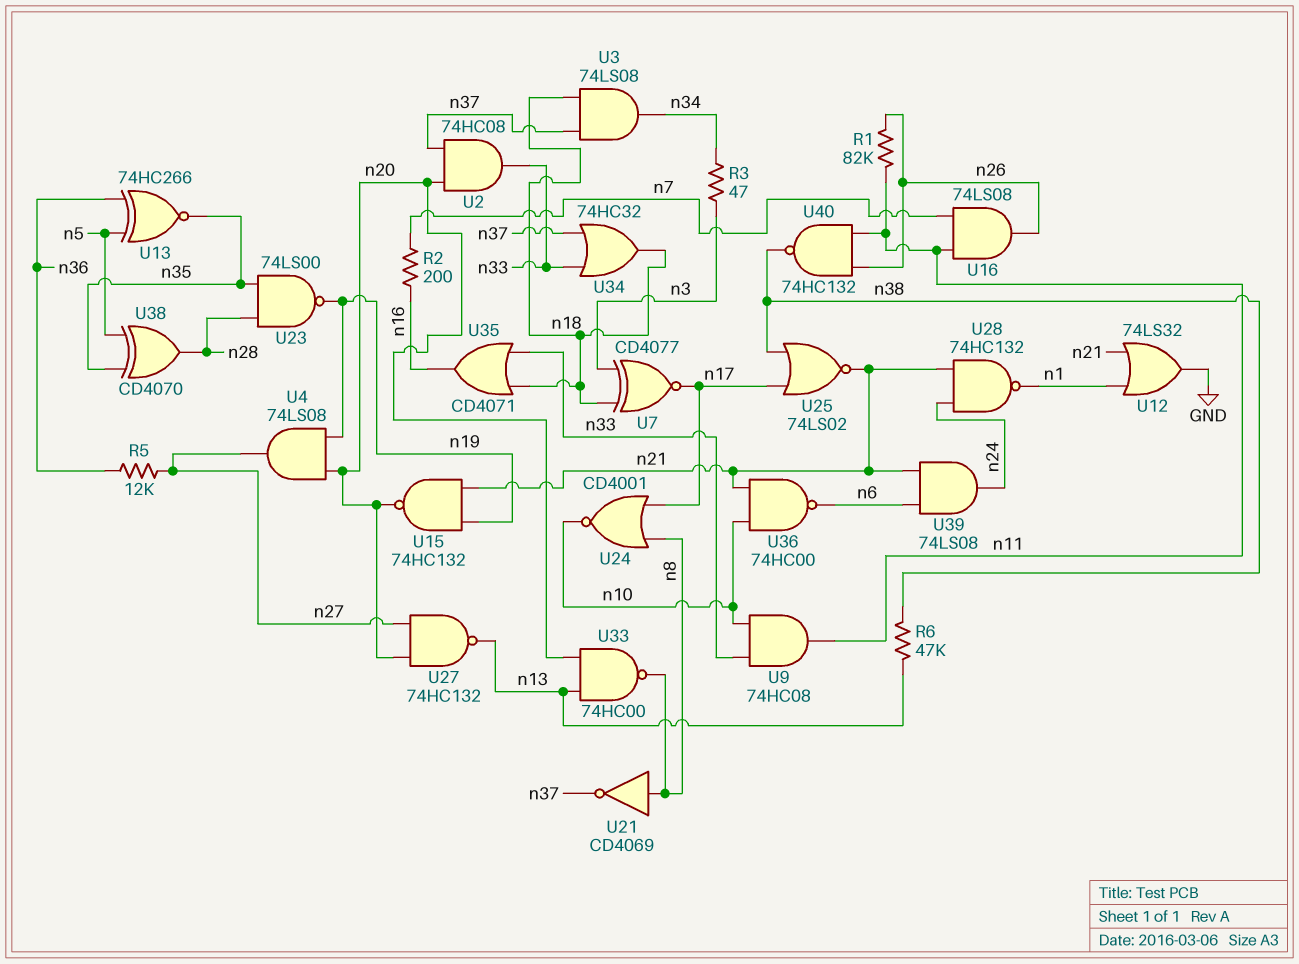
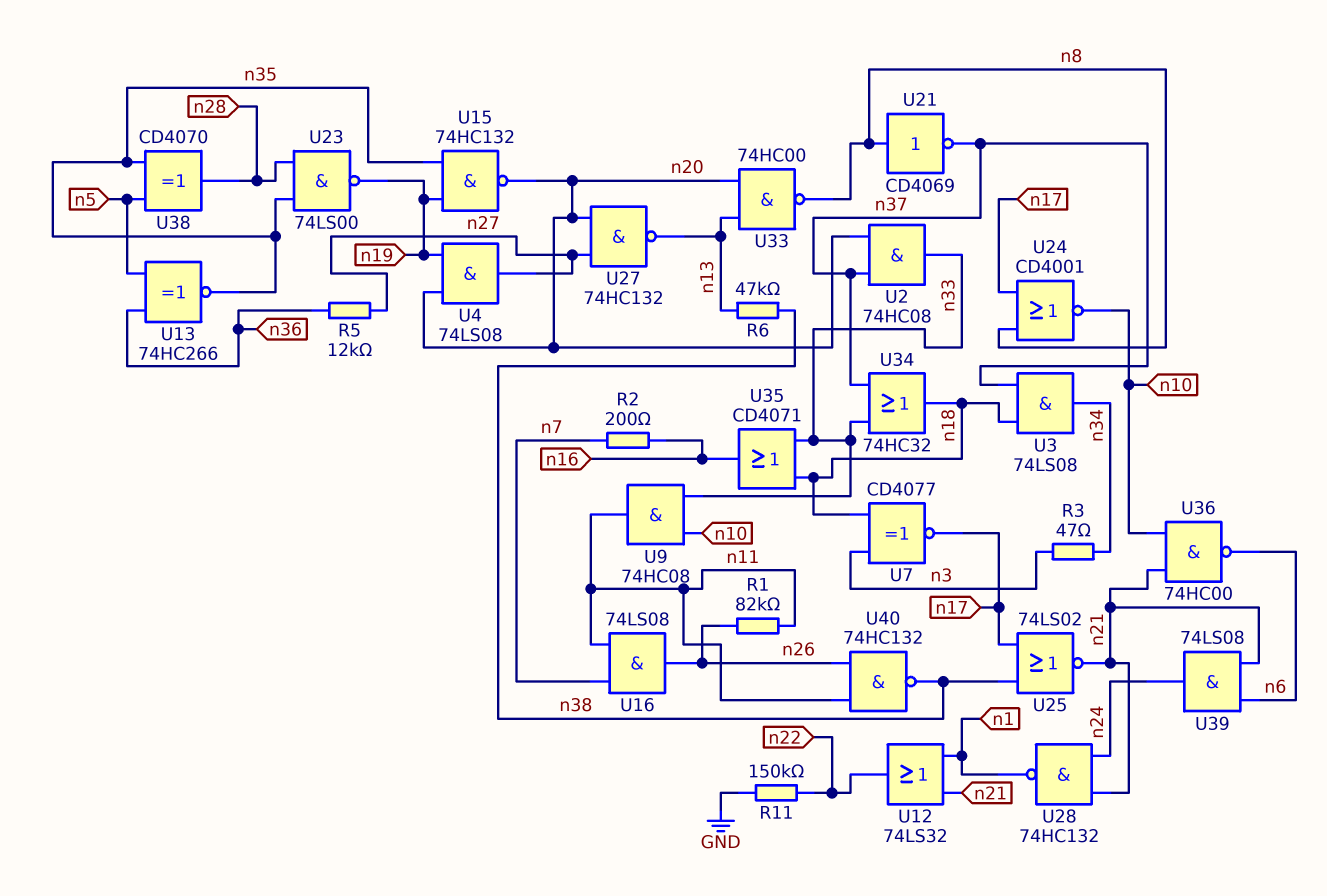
R11: none -> 150k (GND, n22)
U12: OR 74LS32 (in n1, in n21, out GND) -> OR 74LS32 (in n1, in n21, out n22)
U15: NAND 74HC132 (in n19, in n21, out n20) -> NAND 74HC132 (in n19, in n35, out n20)

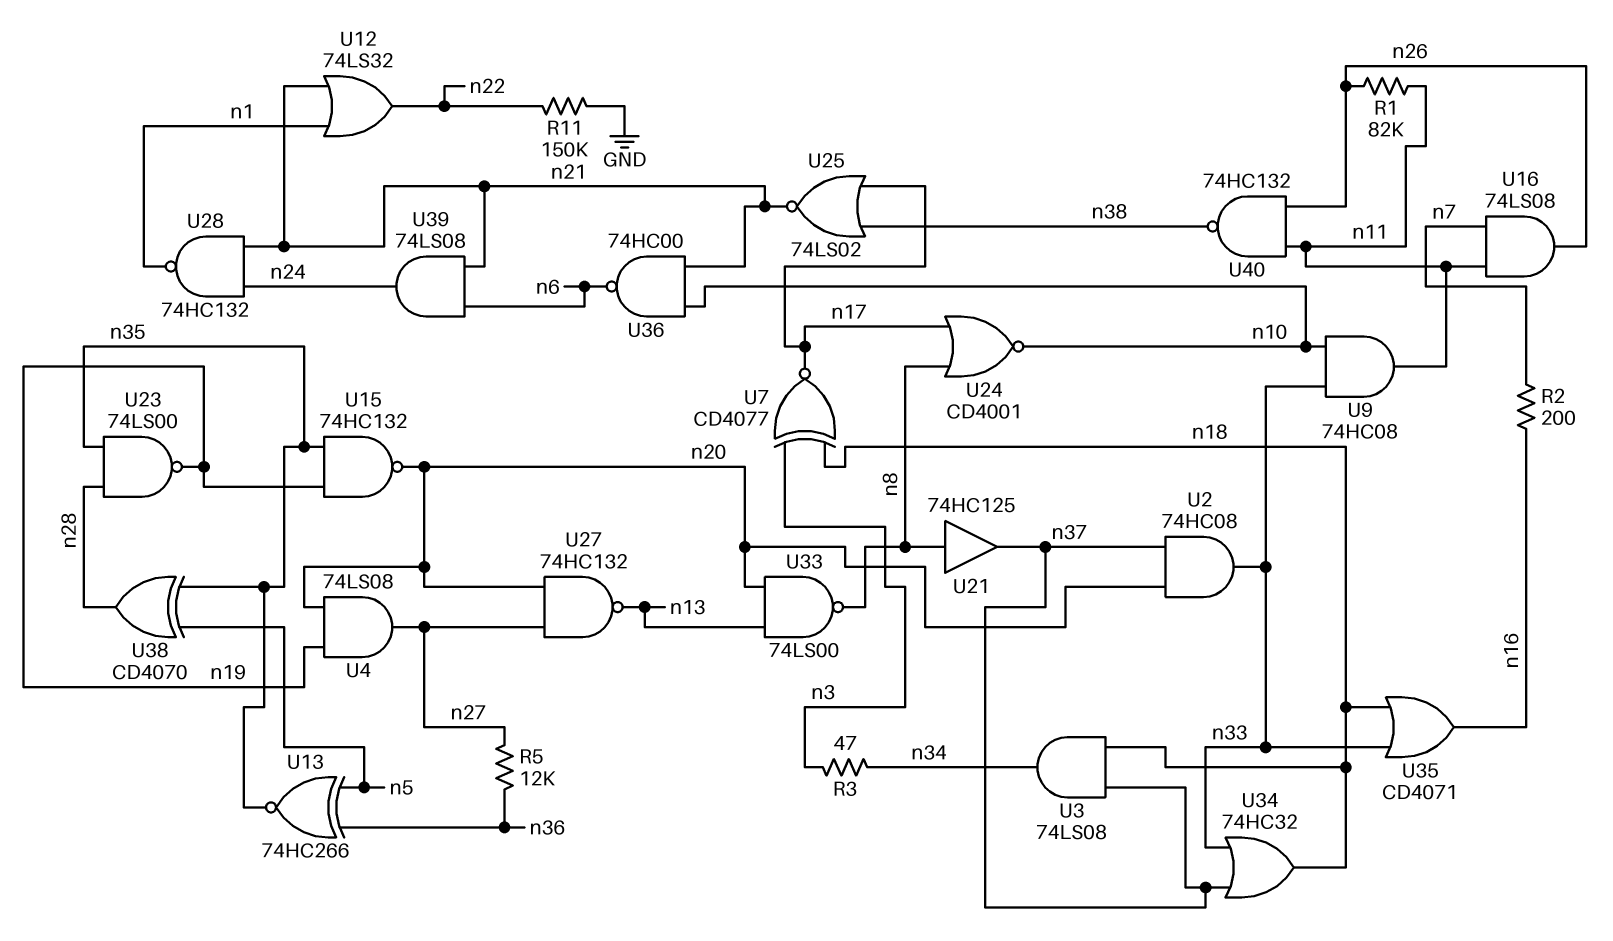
R6: 47k (n13, n38) -> none
U21: NOT CD4069 (in n8, out n37) -> buffer 74HC125 (in n8, out n37)
U33: NAND 74HC00 (in n13, in n20, out n8) -> NAND 74LS00 (in n13, in n20, out n8)

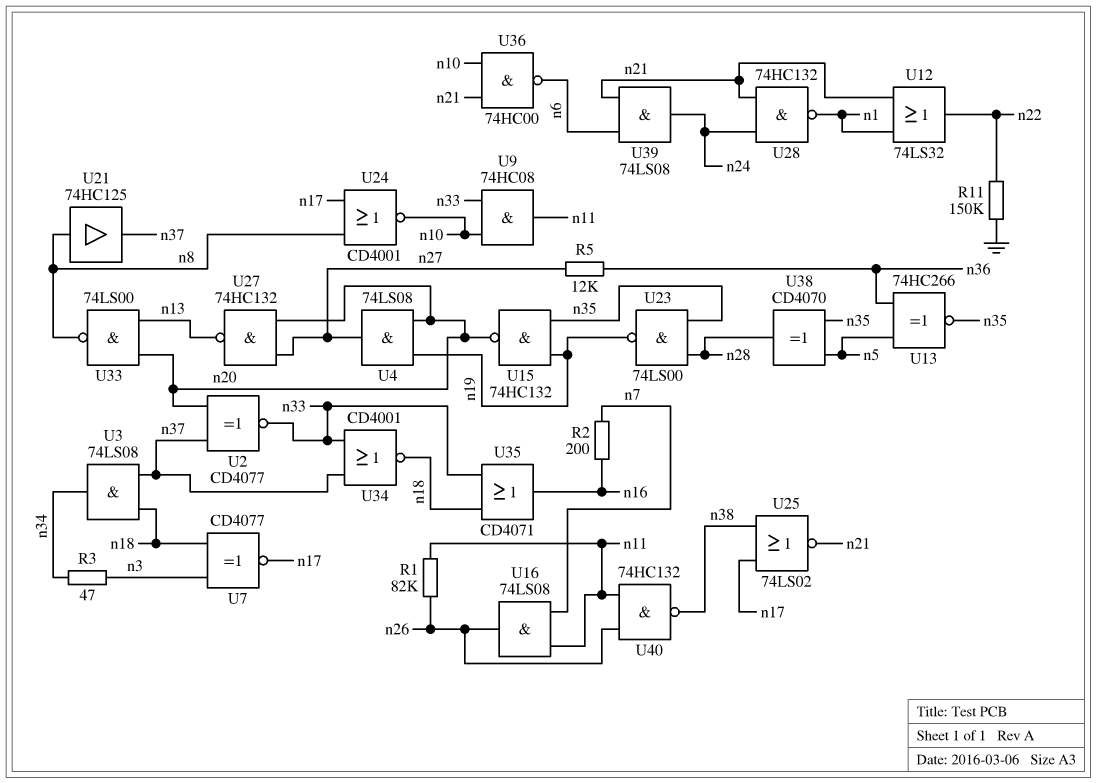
U2: AND 74HC08 (in n20, in n37, out n33) -> XNOR CD4077 (in n20, in n37, out n33)
U34: OR 74HC32 (in n33, in n37, out n18) -> NOR CD4001 (in n33, in n37, out n18)

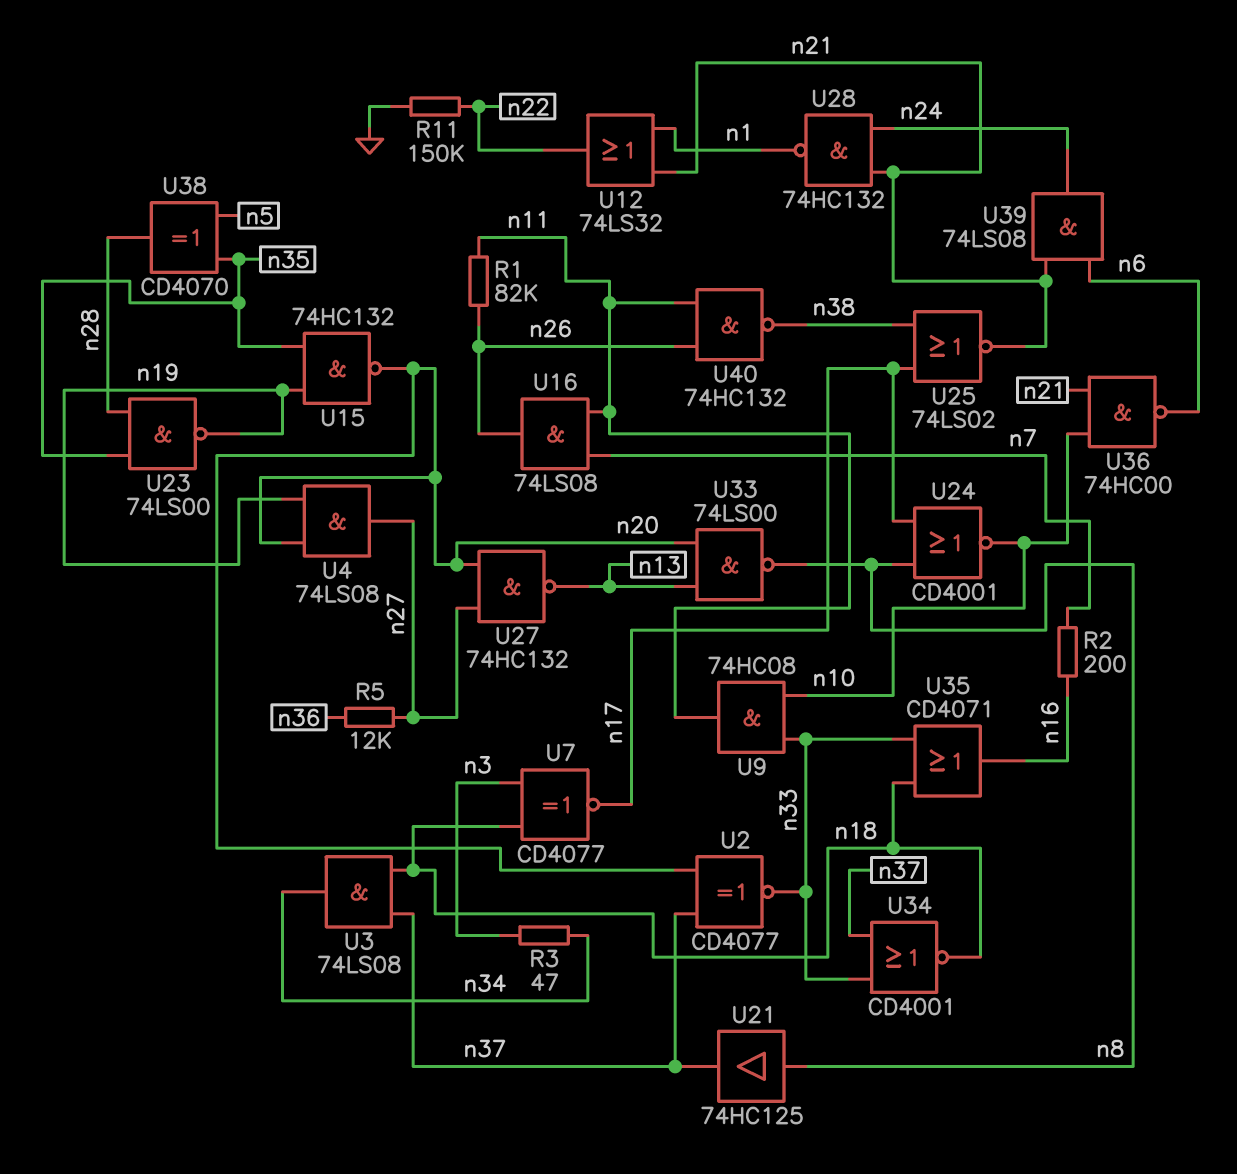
U13: XNOR 74HC266 (in n5, in n36, out n35) -> none

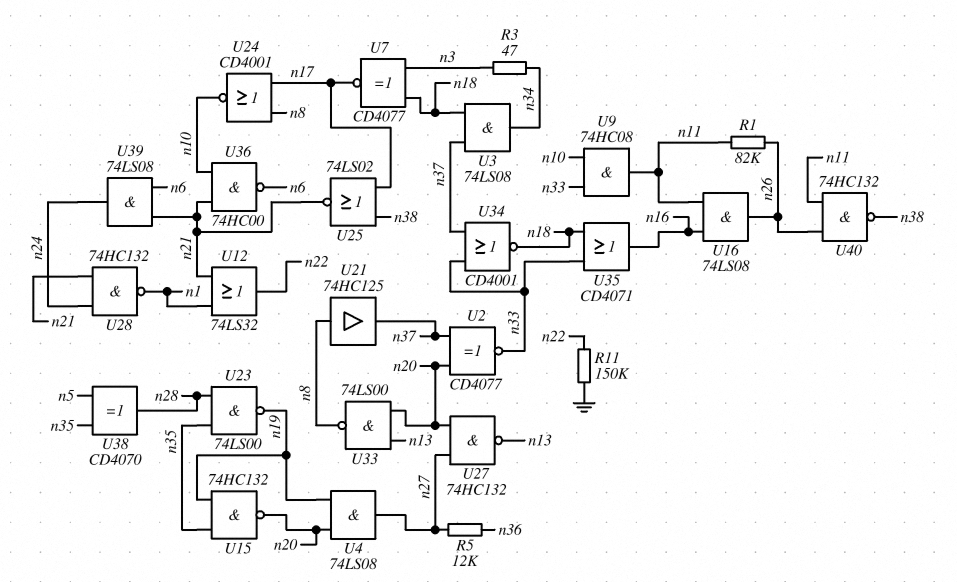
R2: 200 (n7, n16) -> none
U16: AND 74LS08 (in n7, in n11, out n26) -> AND 74LS08 (in n11, in n16, out n26)

